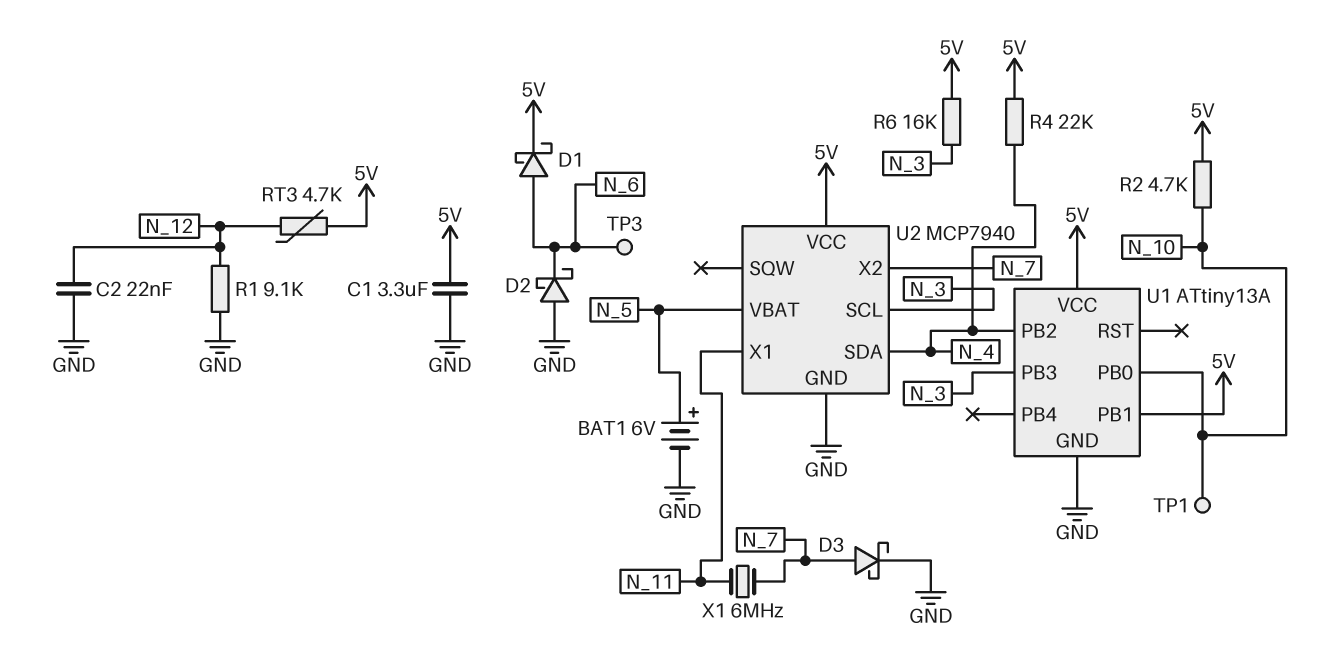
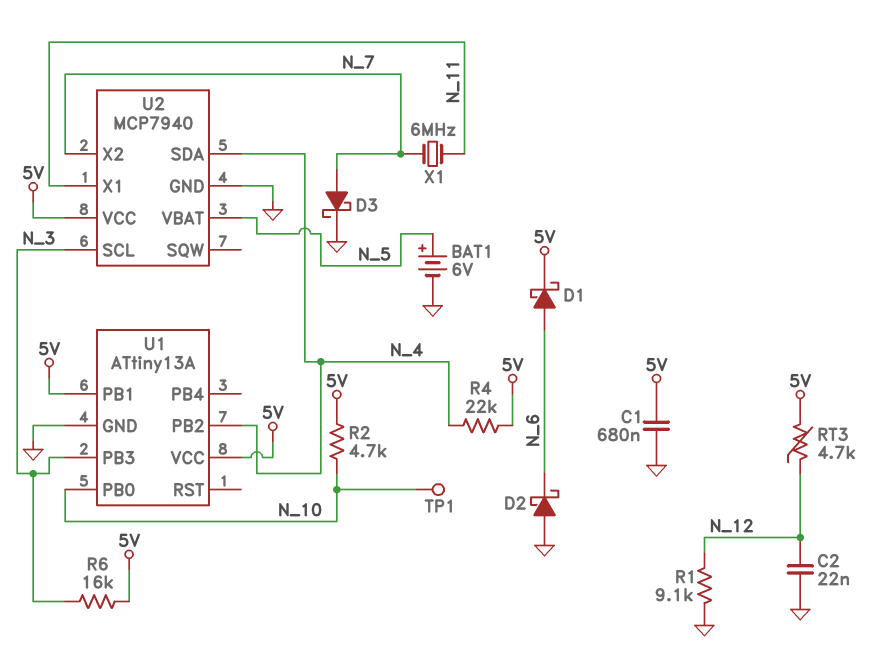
C1: 3.3uF (5V, GND) -> 680nF (5V, GND)
TP3: test point (N_6) -> none

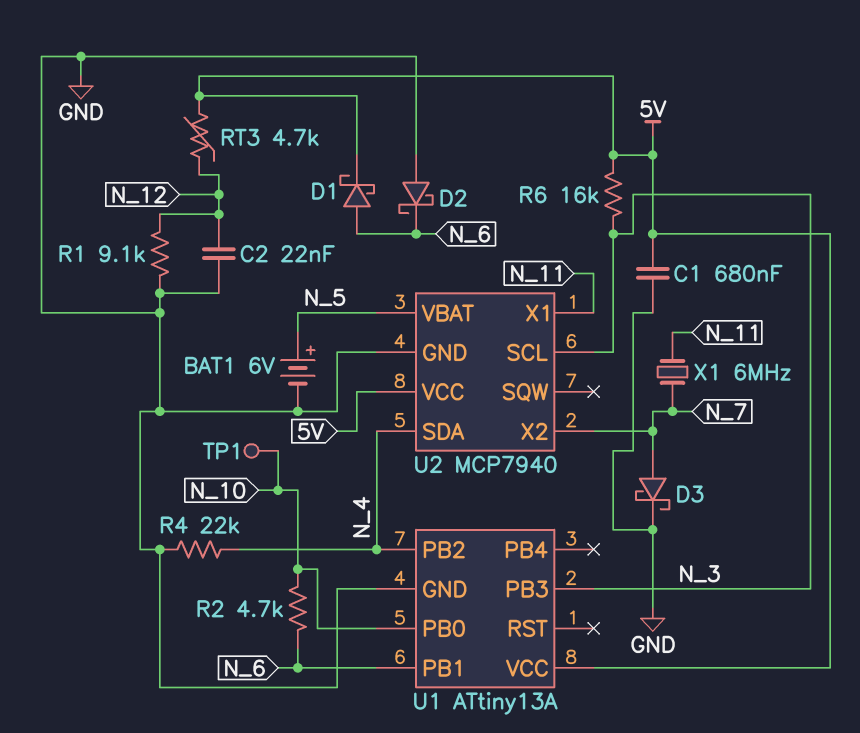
R2: 4.7k (5V, N_10) -> 4.7k (N_6, N_10)
R4: 22k (5V, N_4) -> 22k (GND, N_4)
U1 pin PB1: 5V -> N_6

